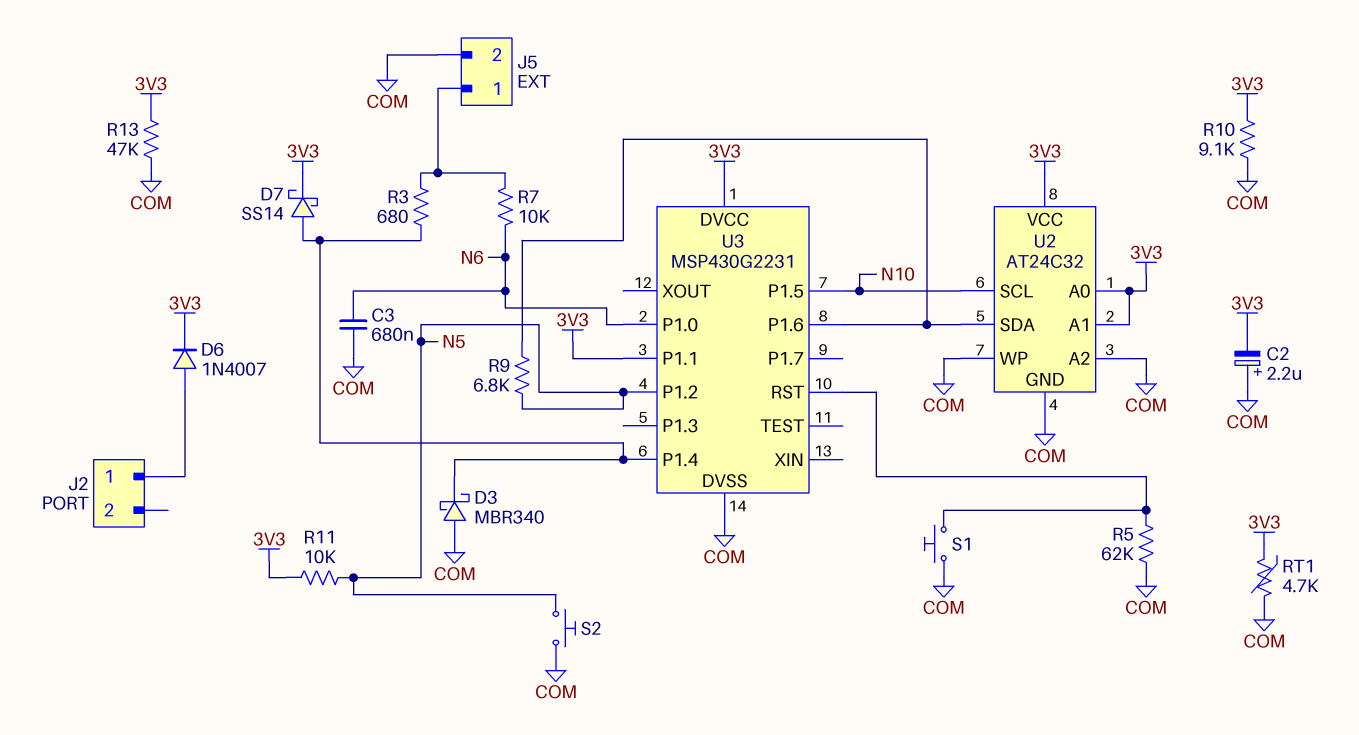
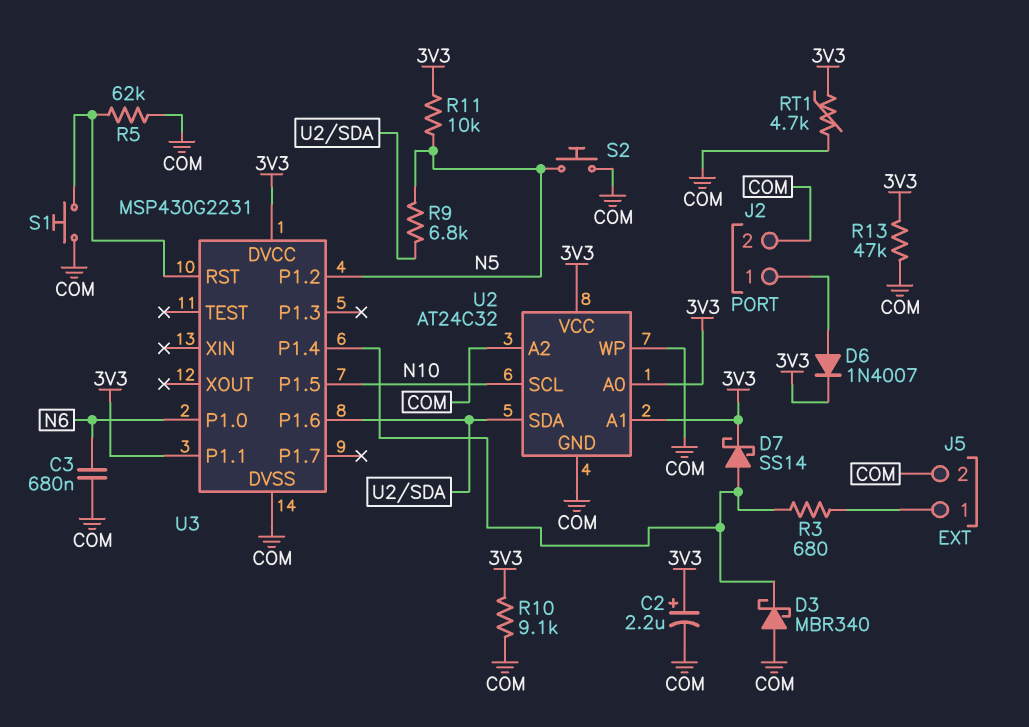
C2: 2.2uF (plus COM, minus 3V3) -> 2.2uF (plus 3V3, minus COM)
J2 pin 2: none -> COM
R7: 10k (J5/1, N6) -> none

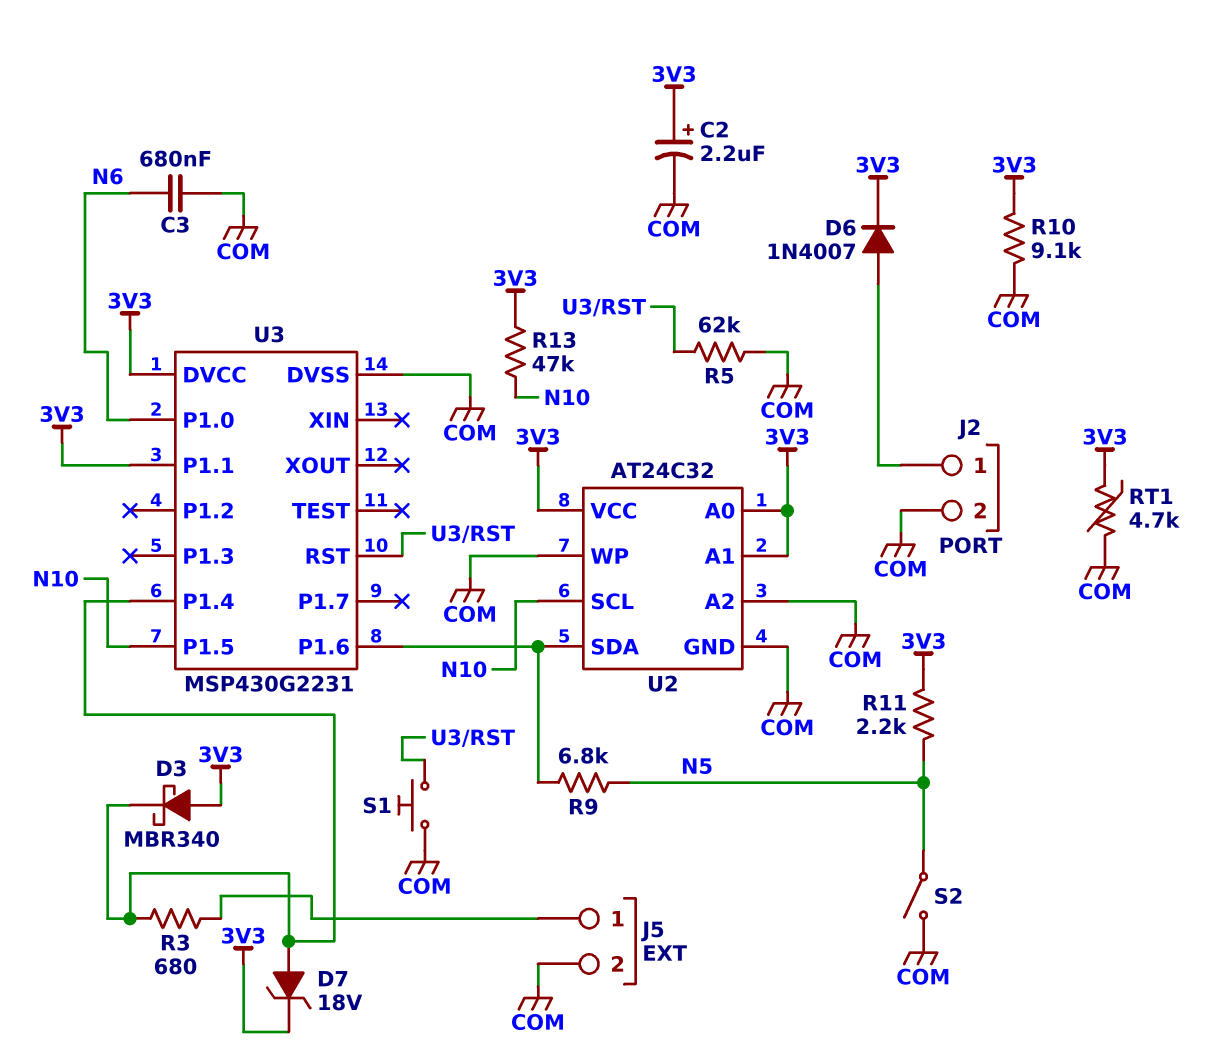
D3: schottky MBR340 (A COM, K U3/P1.4) -> schottky MBR340 (A 3V3, K U3/P1.4)
D7: schottky SS14 (A U3/P1.4, K 3V3) -> zener 18V (A U3/P1.4, K 3V3)
R11: 10k (3V3, N5) -> 2.2k (3V3, N5)
R13: 47k (3V3, COM) -> 47k (3V3, N10)
S2: button (COM, N5) -> switch (COM, N5)
U3 pin P1.2: N5 -> none

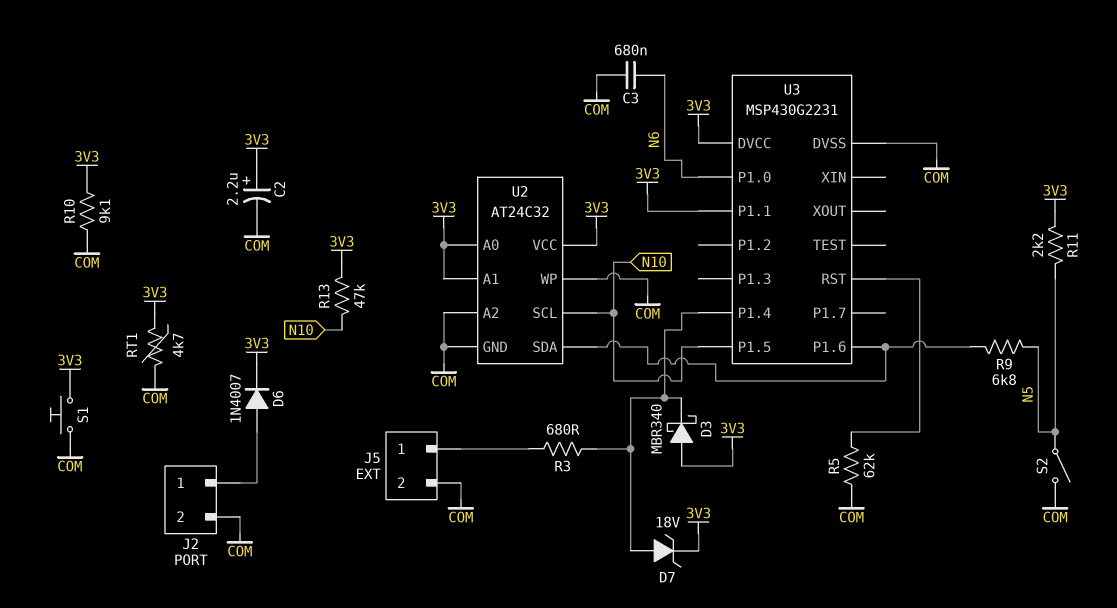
S1: button (COM, U3/RST) -> button (3V3, COM)

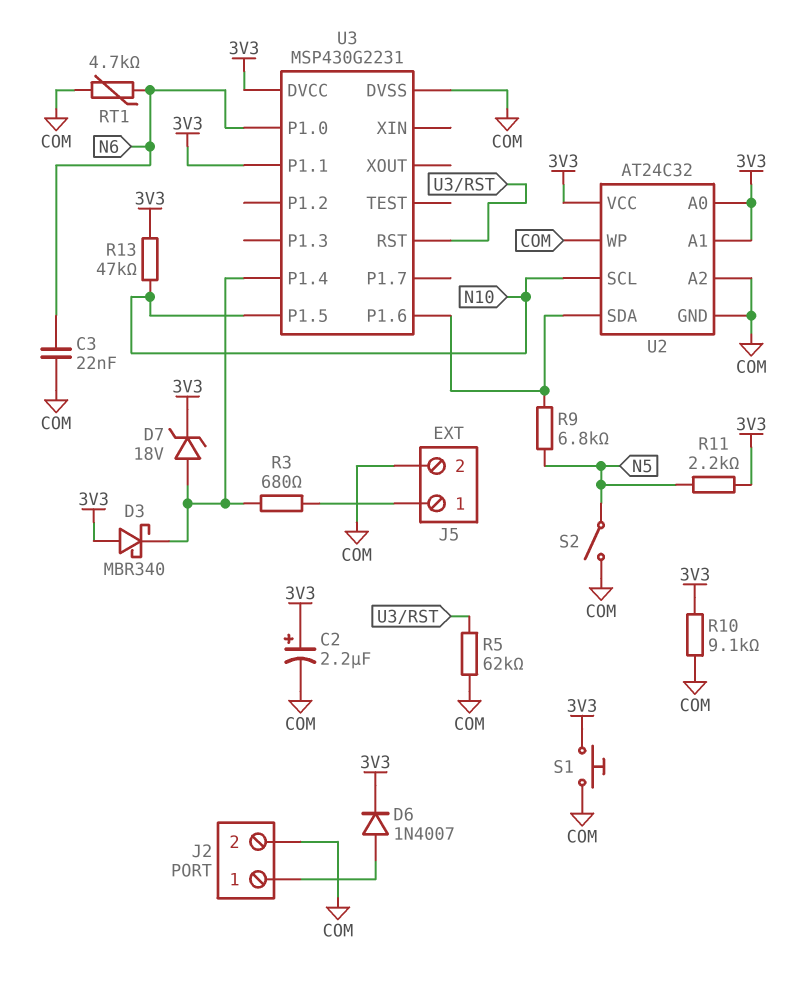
C3: 680nF (COM, N6) -> 22nF (COM, N6)
RT1: 4.7k (3V3, COM) -> 4.7k (COM, N6)

